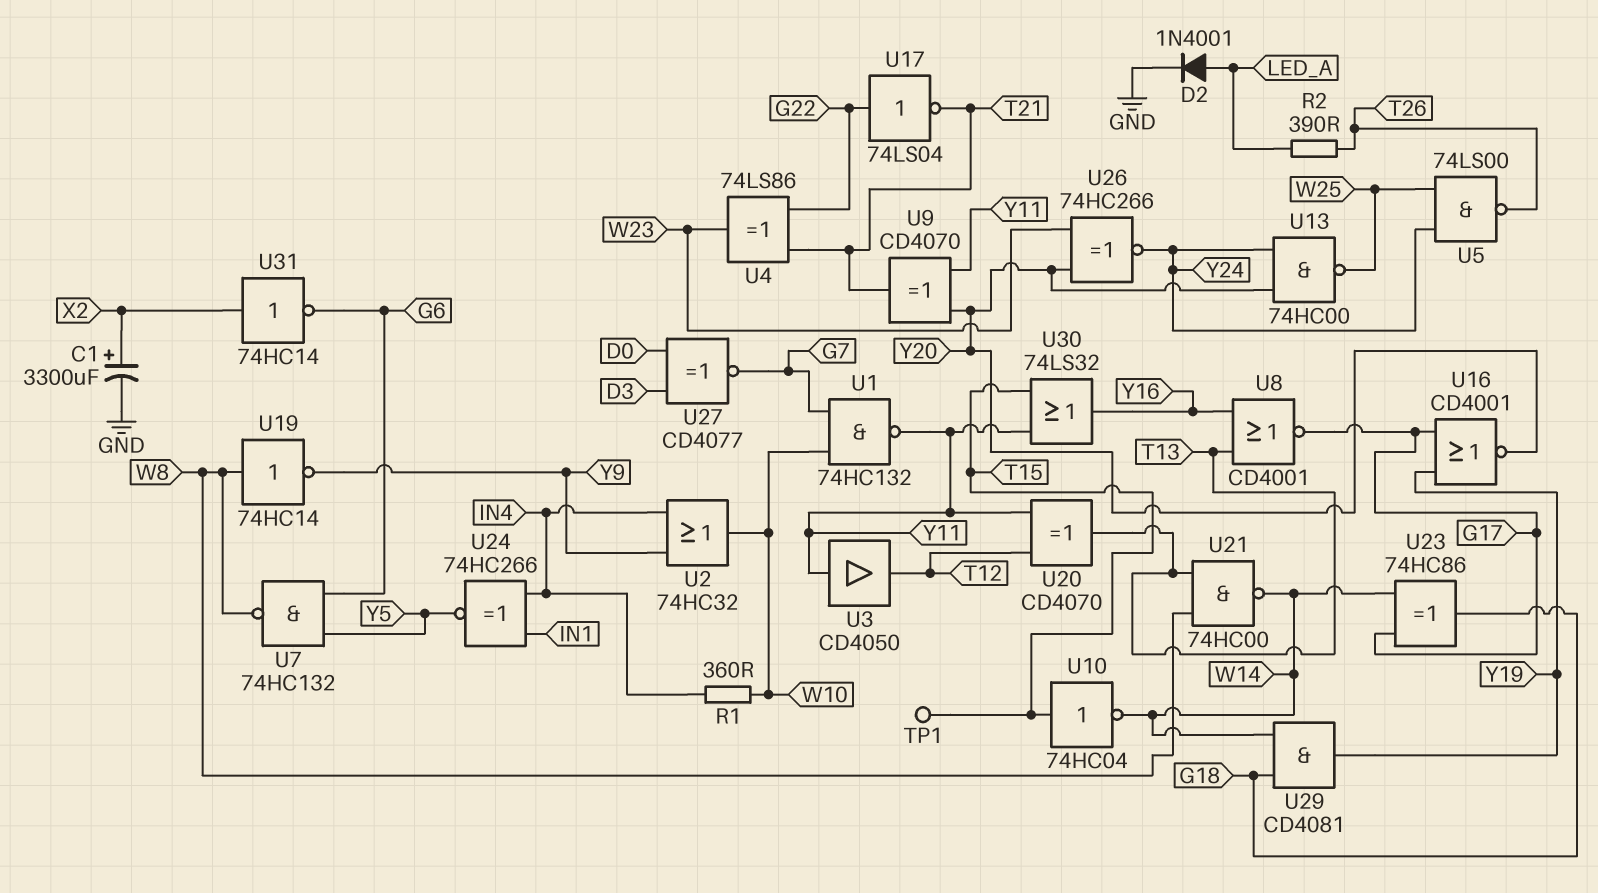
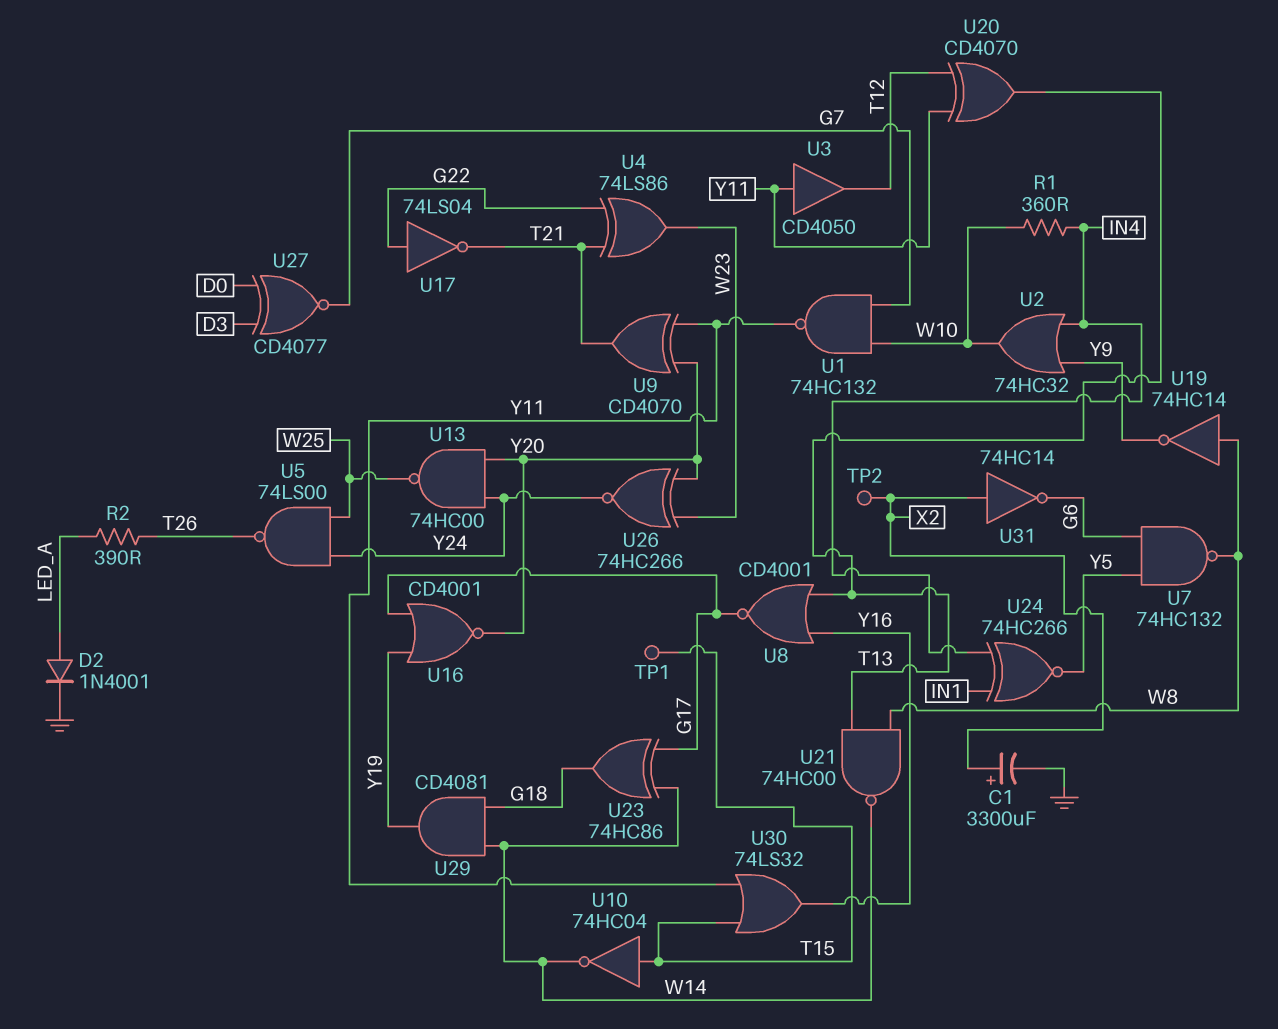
TP2: none -> test point (X2)

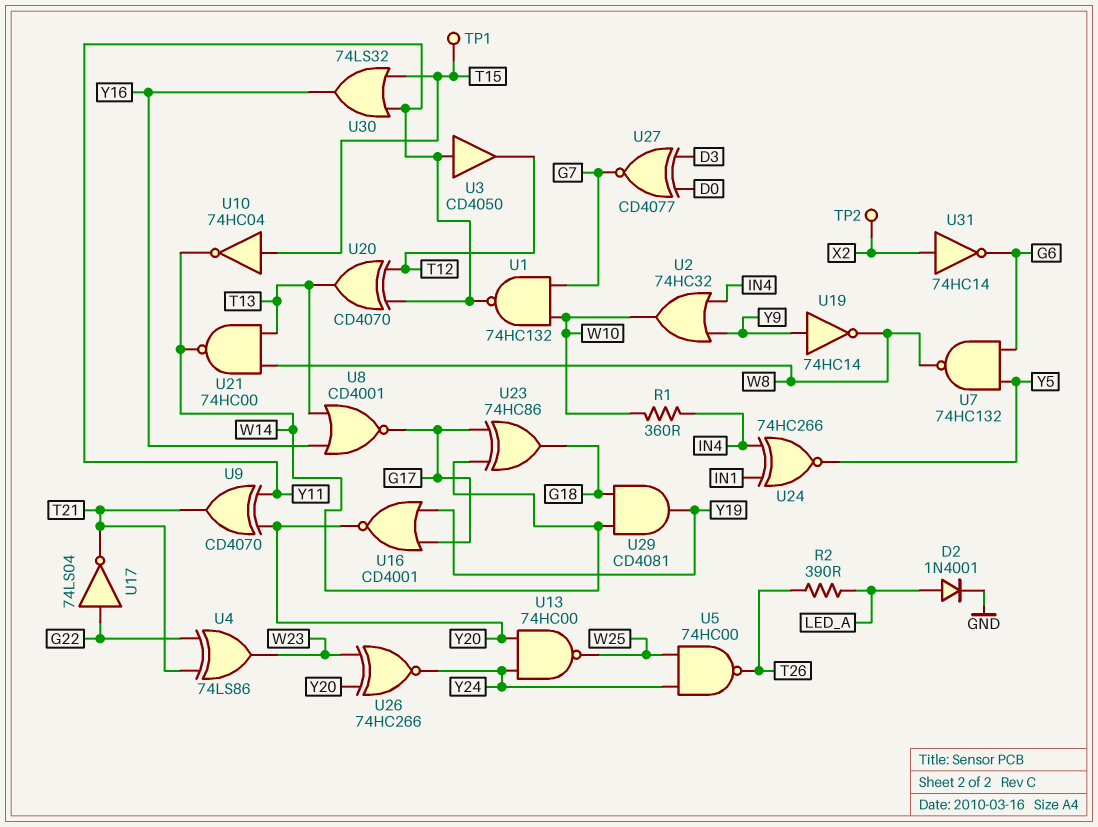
C1: 3300uF (plus X2, minus GND) -> none
U5: NAND 74LS00 (in W25, in Y24, out T26) -> NAND 74HC00 (in W25, in Y24, out T26)
U19: NOT 74HC14 (in W8, out Y9) -> NOT 74HC14 (in Y9, out W8)

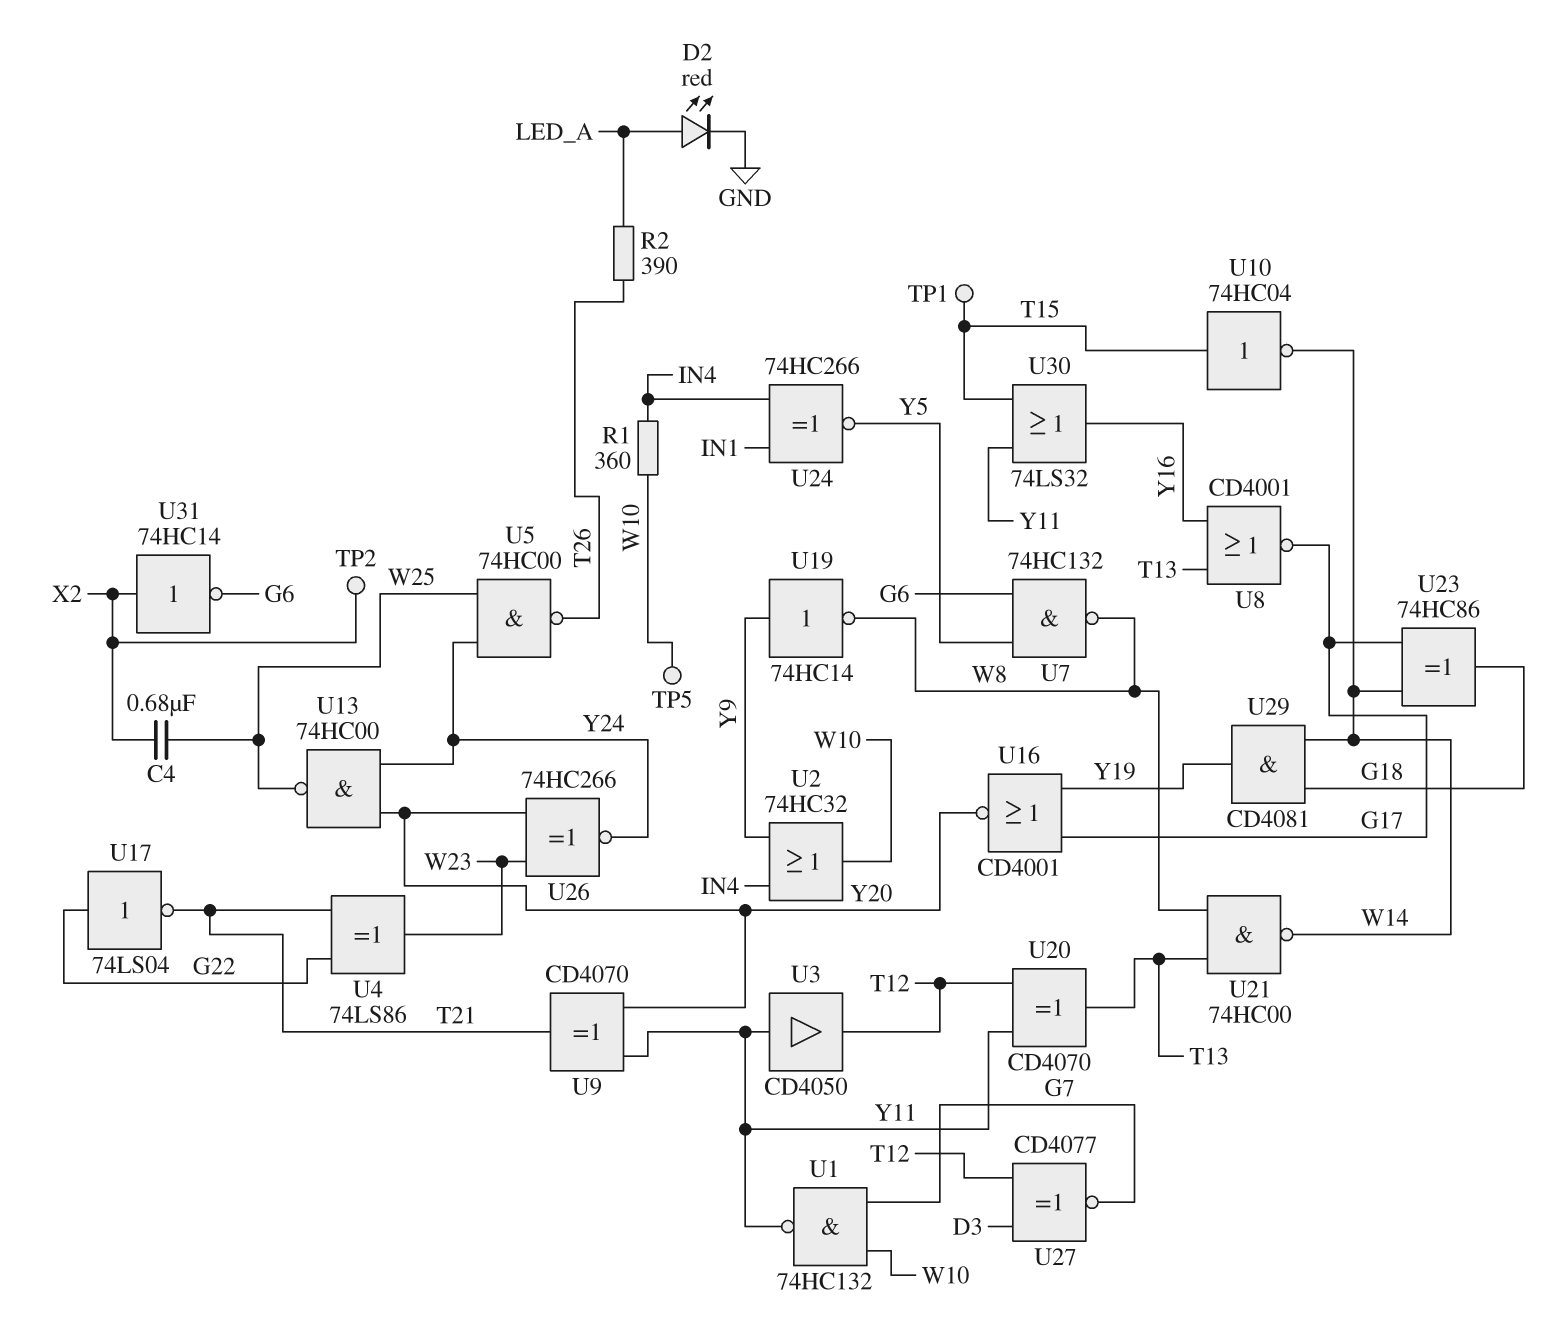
C4: none -> 680nF (W25, X2)
D2: diode 1N4001 (A LED_A, K GND) -> LED red (A LED_A, K GND)
TP5: none -> test point (W10)
U27: XNOR CD4077 (in D0, in D3, out G7) -> XNOR CD4077 (in D3, in T12, out G7)

